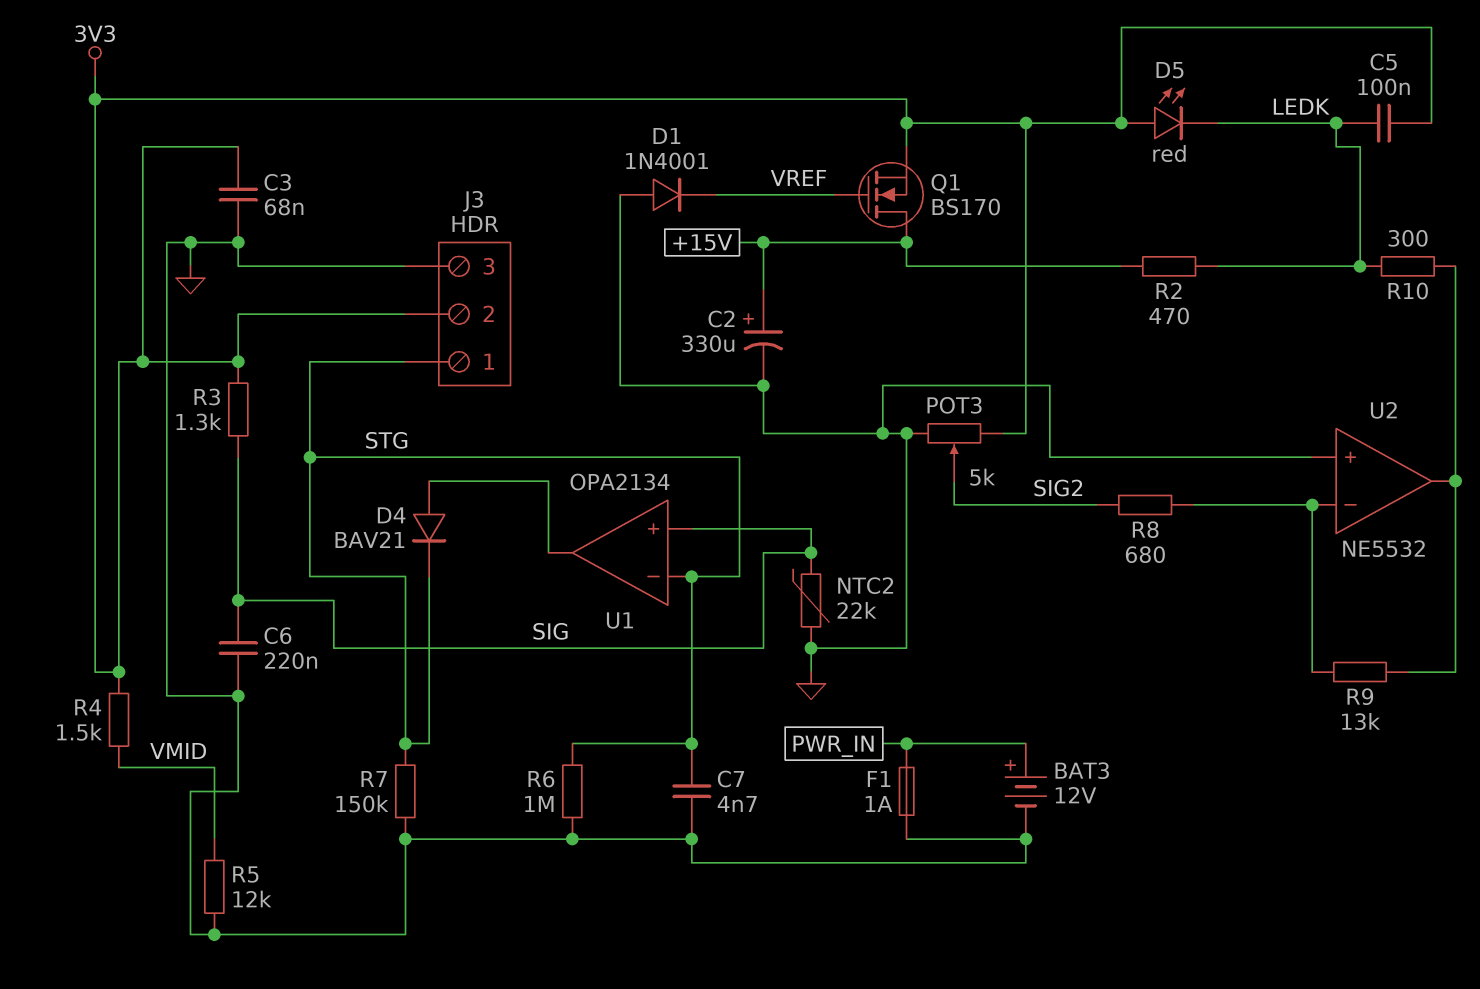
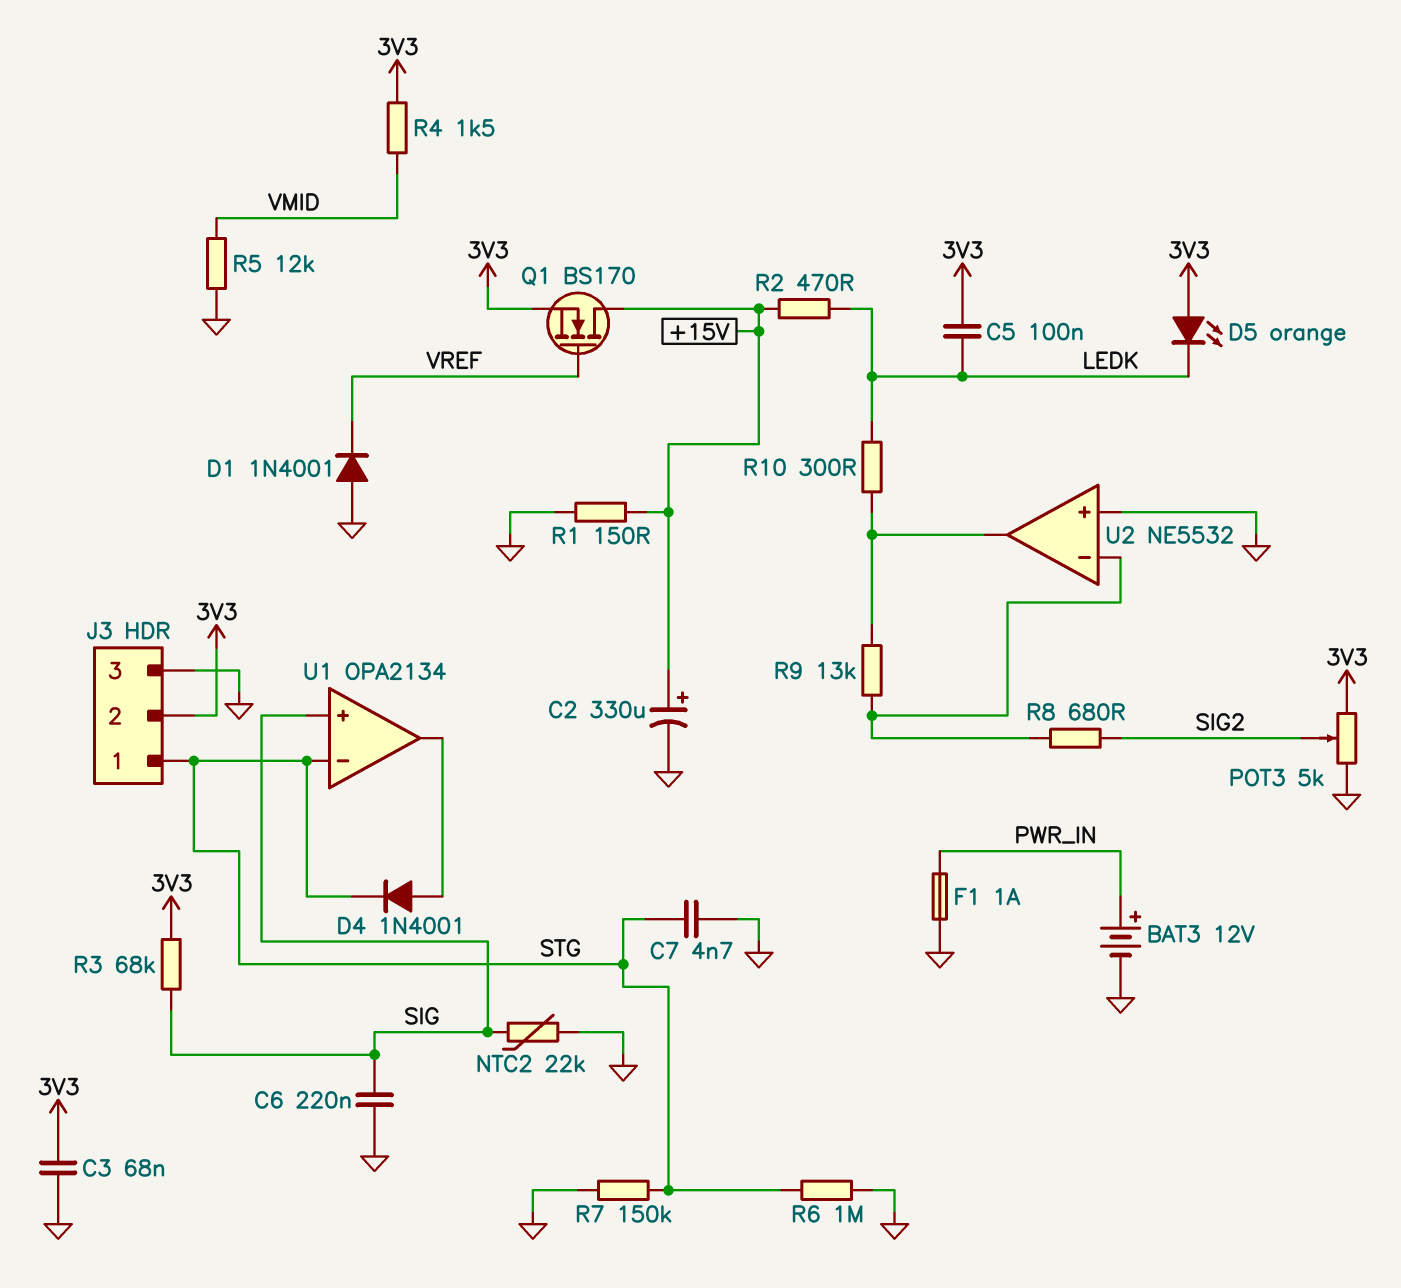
D4: diode BAV21 (A U1/out, K STG) -> diode 1N4001 (A U1/out, K STG)
D5: LED red (A 3V3, K LEDK) -> LED orange (A 3V3, K LEDK)
R1: none -> 150 (+15V, GND)
R3: 1.3k (3V3, SIG) -> 68k (3V3, SIG)

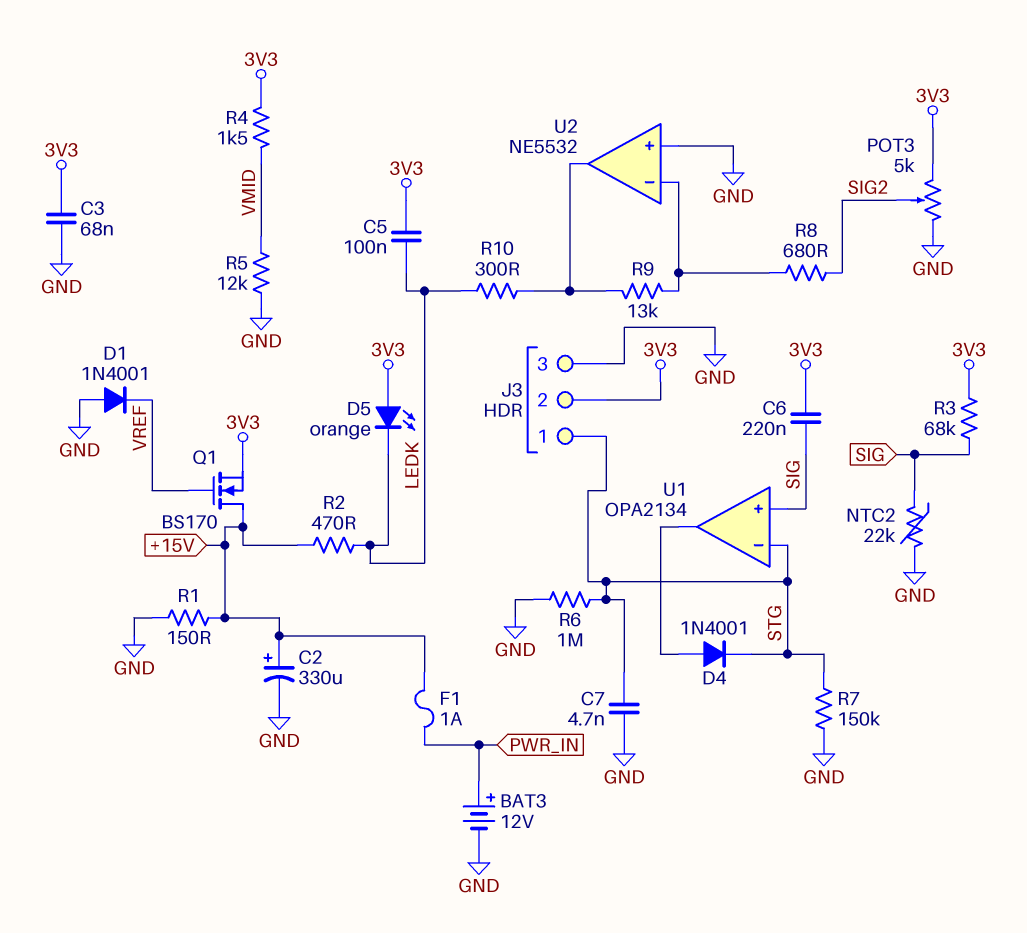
C6: 220nF (GND, SIG) -> 220nF (3V3, SIG)
F1: 1A (GND, PWR_IN) -> 1A (+15V, PWR_IN)

